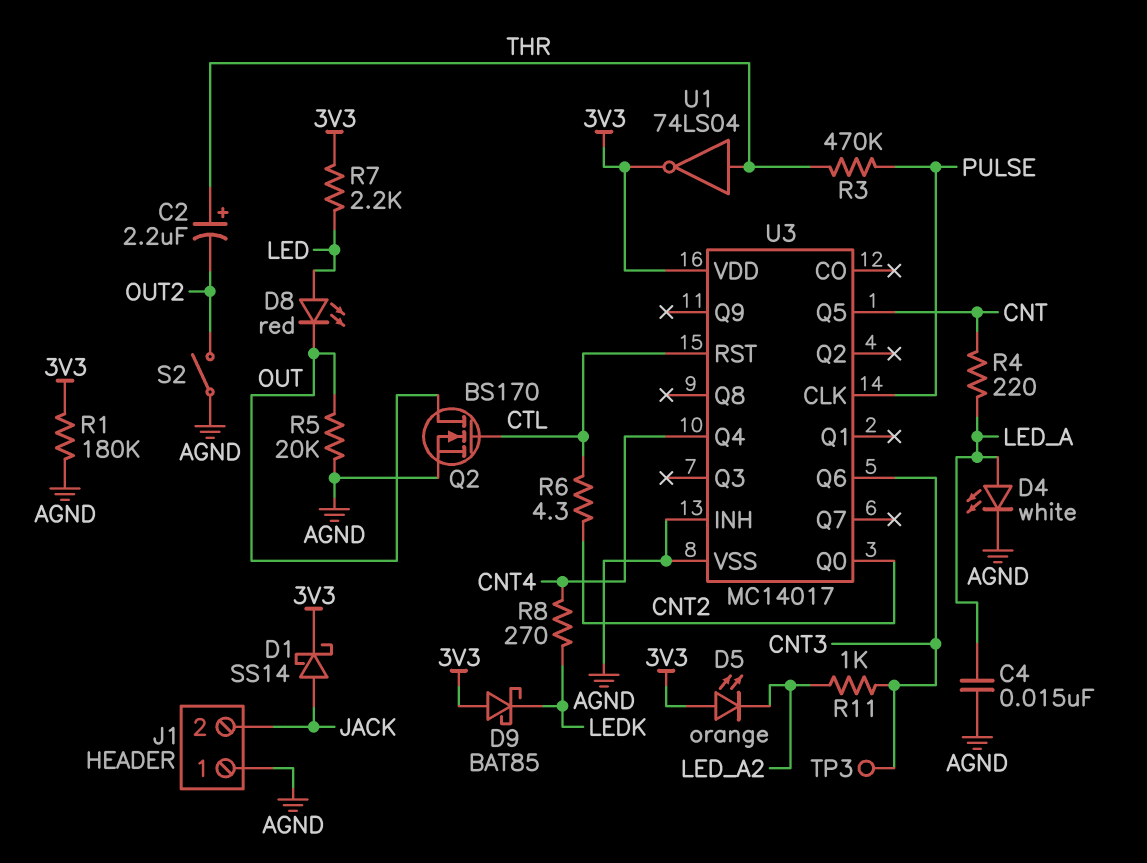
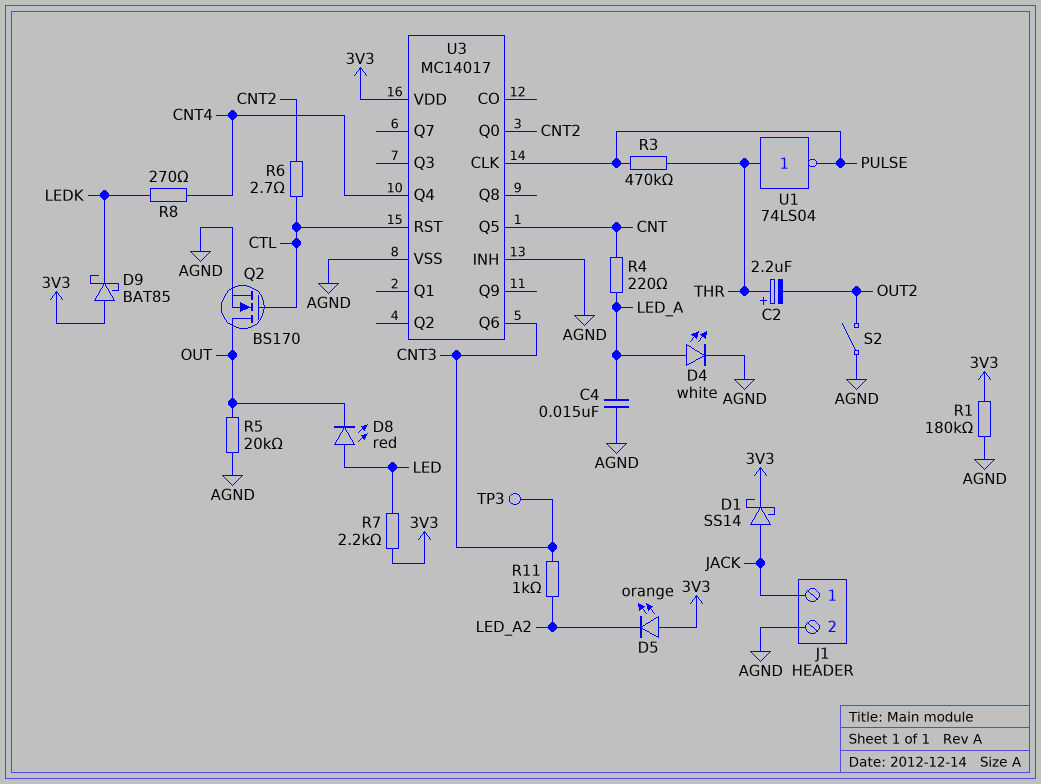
J1 pin 1: AGND -> JACK
J1 pin 2: JACK -> AGND
R6: 4.3 (CNT2, CTL) -> 2.7 (CNT2, CTL)
U1: NOT 74LS04 (in THR, out 3V3) -> NOT 74LS04 (in THR, out PULSE)

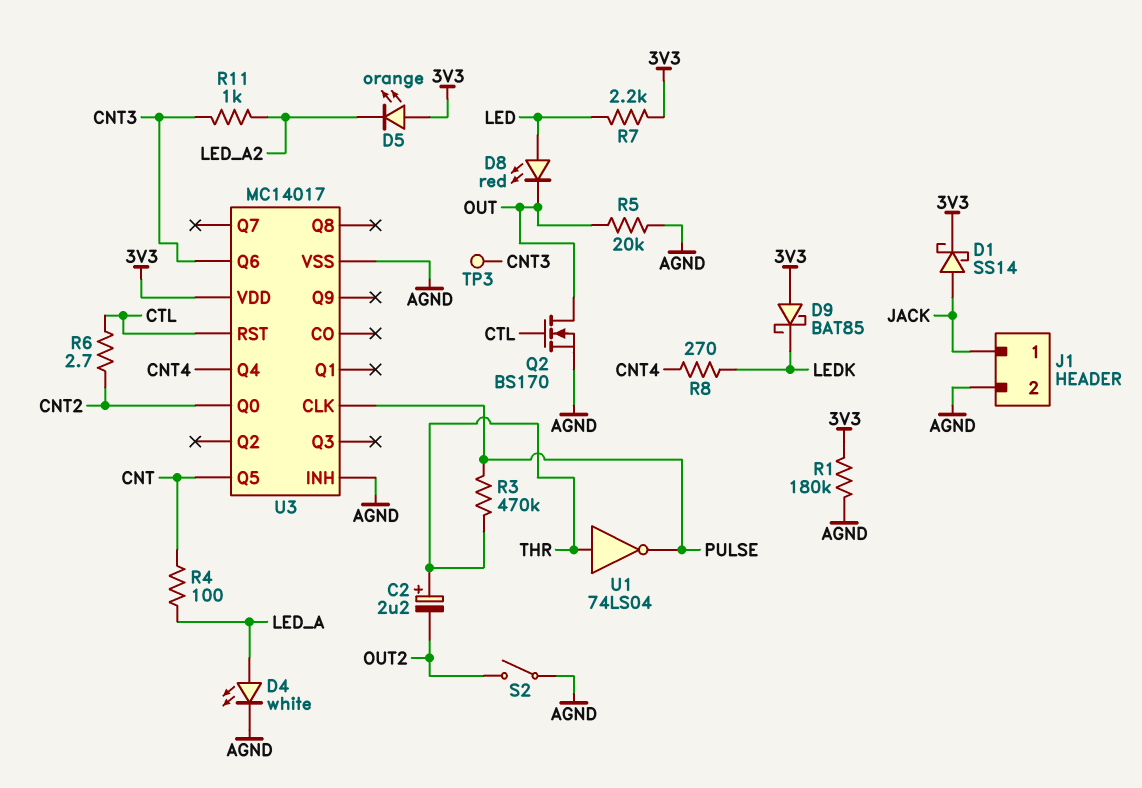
C4: 15nF (AGND, LED_A) -> none
R4: 220 (CNT, LED_A) -> 100 (CNT, LED_A)

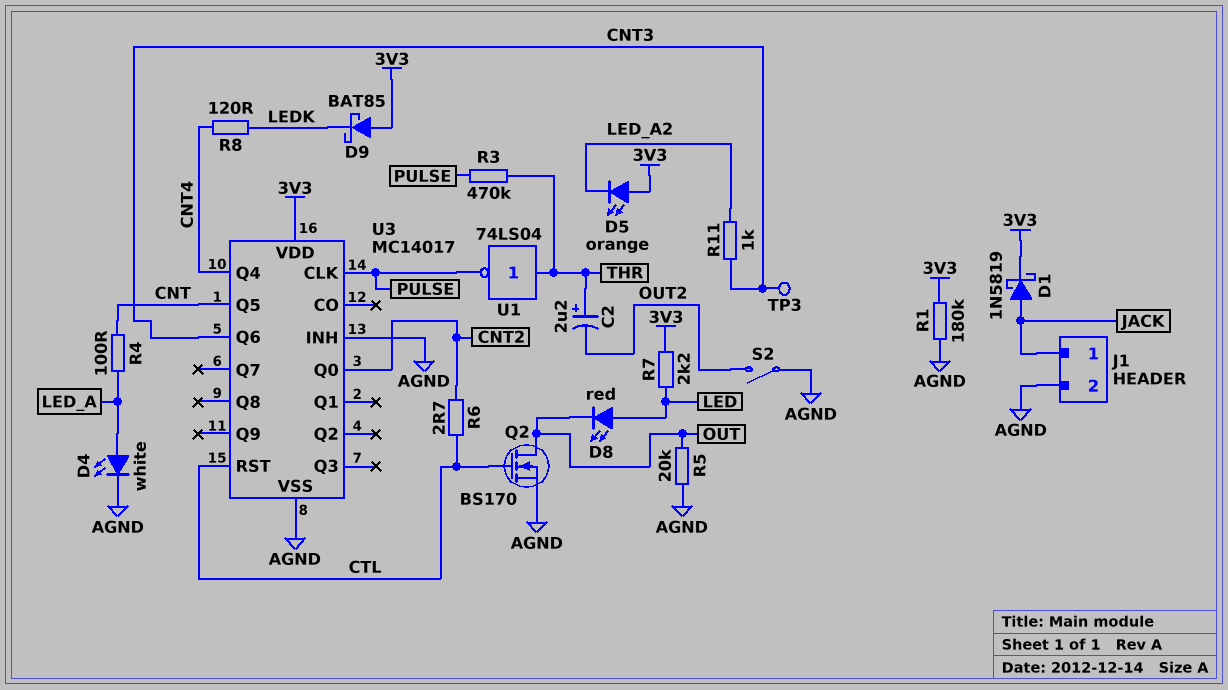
D1: schottky SS14 (A JACK, K 3V3) -> schottky 1N5819 (A JACK, K 3V3)
R8: 270 (CNT4, LEDK) -> 120 (CNT4, LEDK)

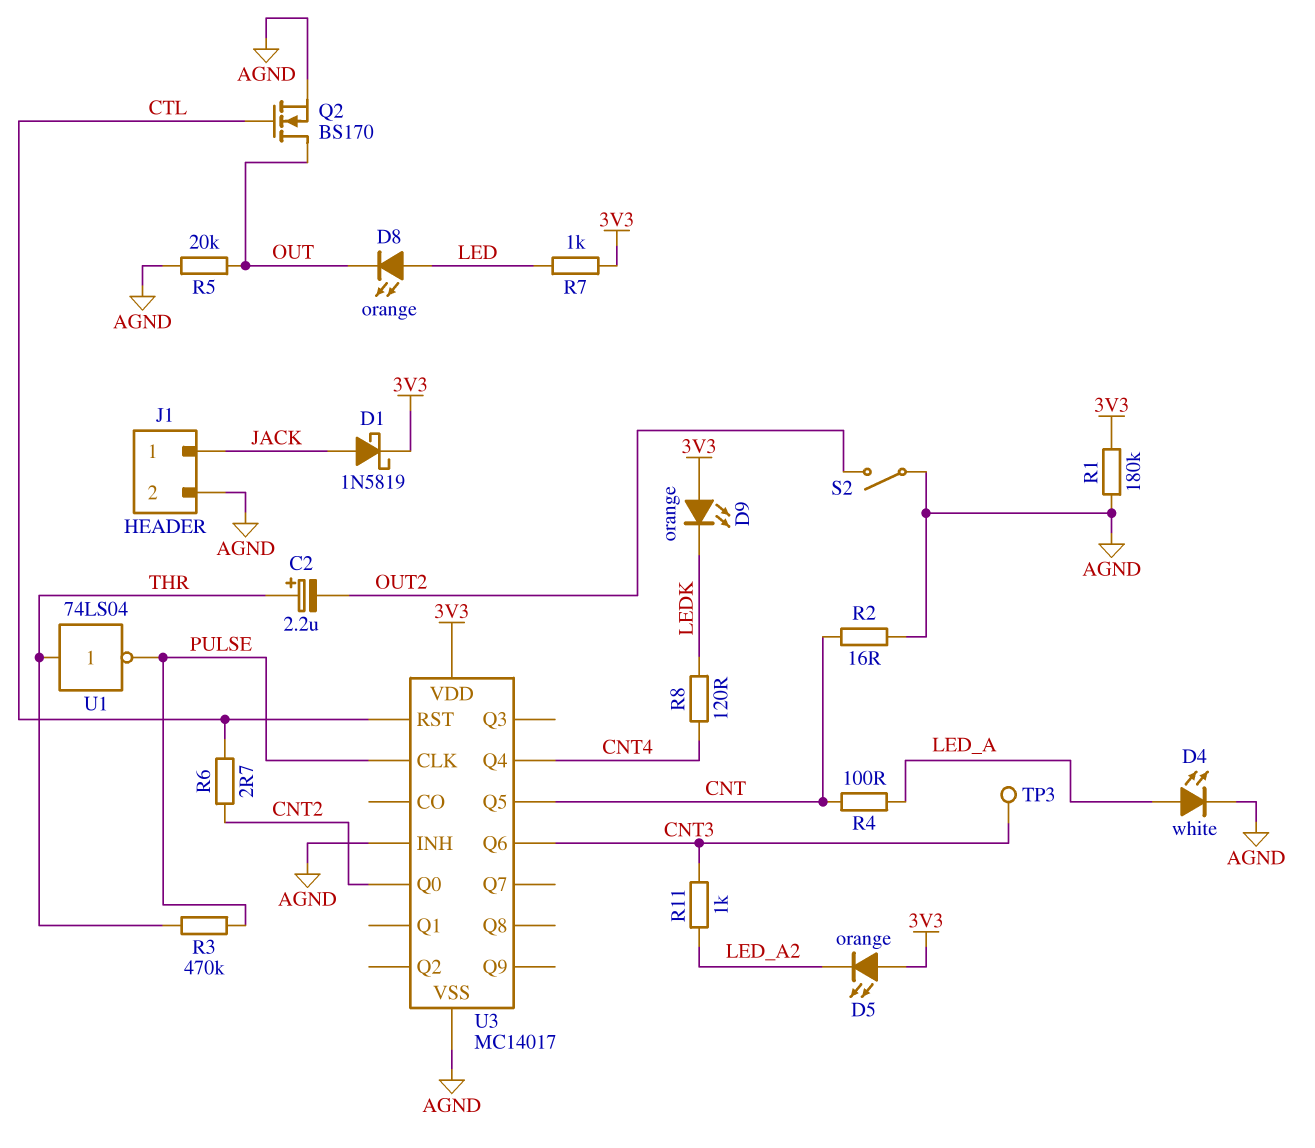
D8: LED red (A LED, K OUT) -> LED orange (A LED, K OUT)
D9: schottky BAT85 (A 3V3, K LEDK) -> LED orange (A 3V3, K LEDK)
R2: none -> 16 (AGND, CNT)
R7: 2.2k (3V3, LED) -> 1k (3V3, LED)

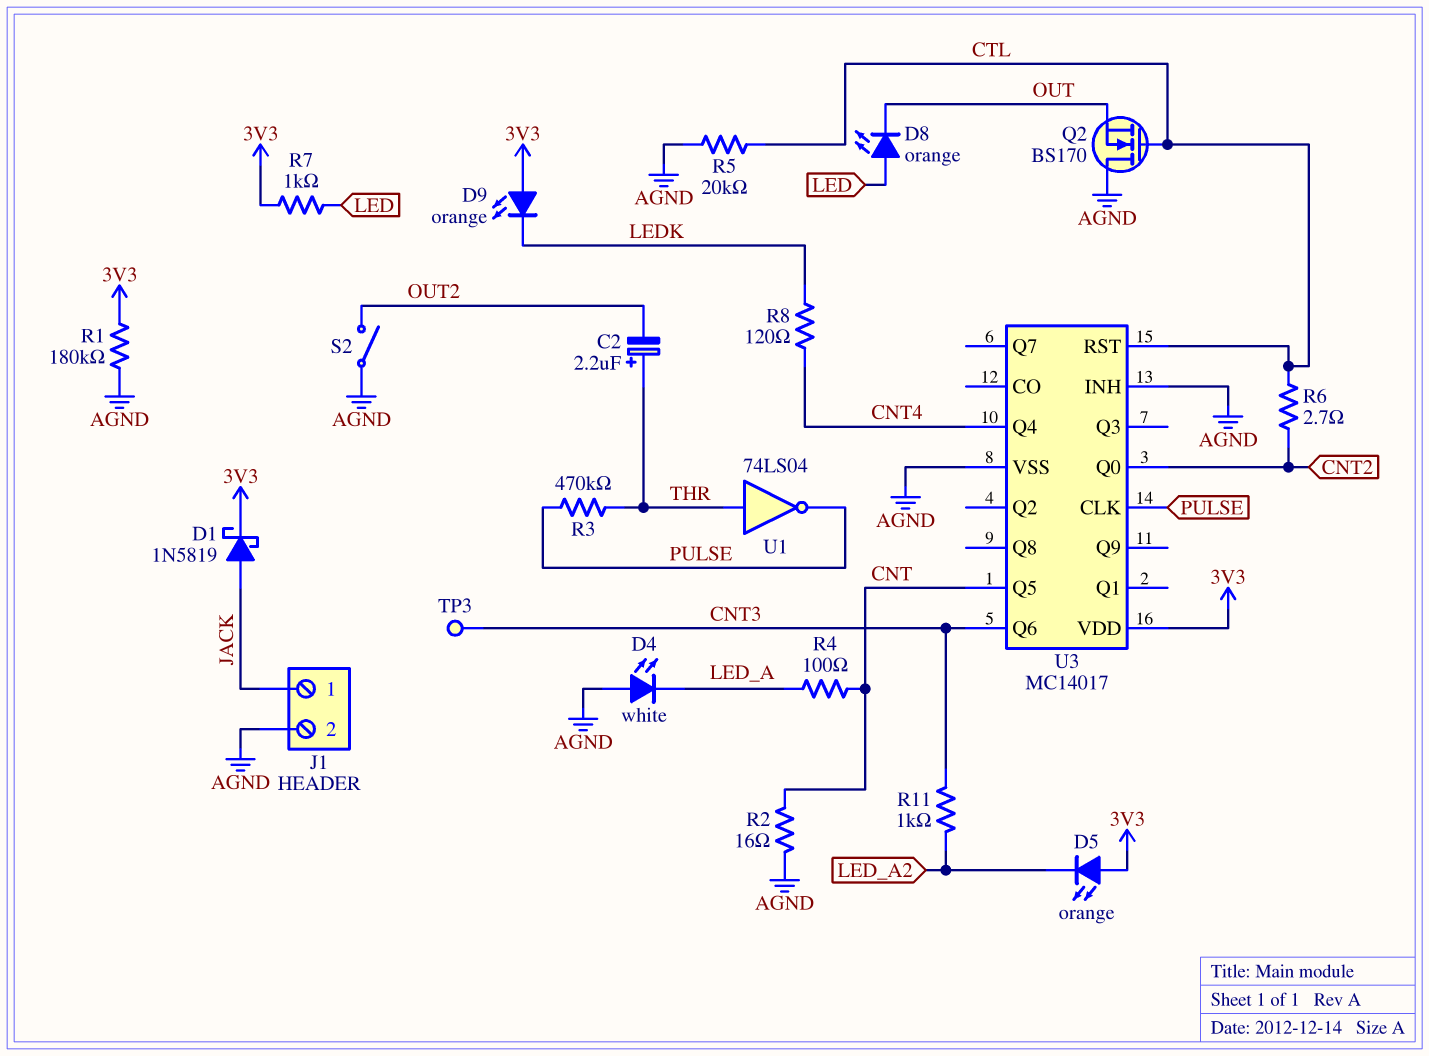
D4: LED white (A LED_A, K AGND) -> LED white (A AGND, K LED_A)
Q2: NMOS BS170 (G CTL, D OUT, S AGND) -> NMOS BS170 (G CTL, D AGND, S OUT)
R5: 20k (AGND, OUT) -> 20k (AGND, CTL)

